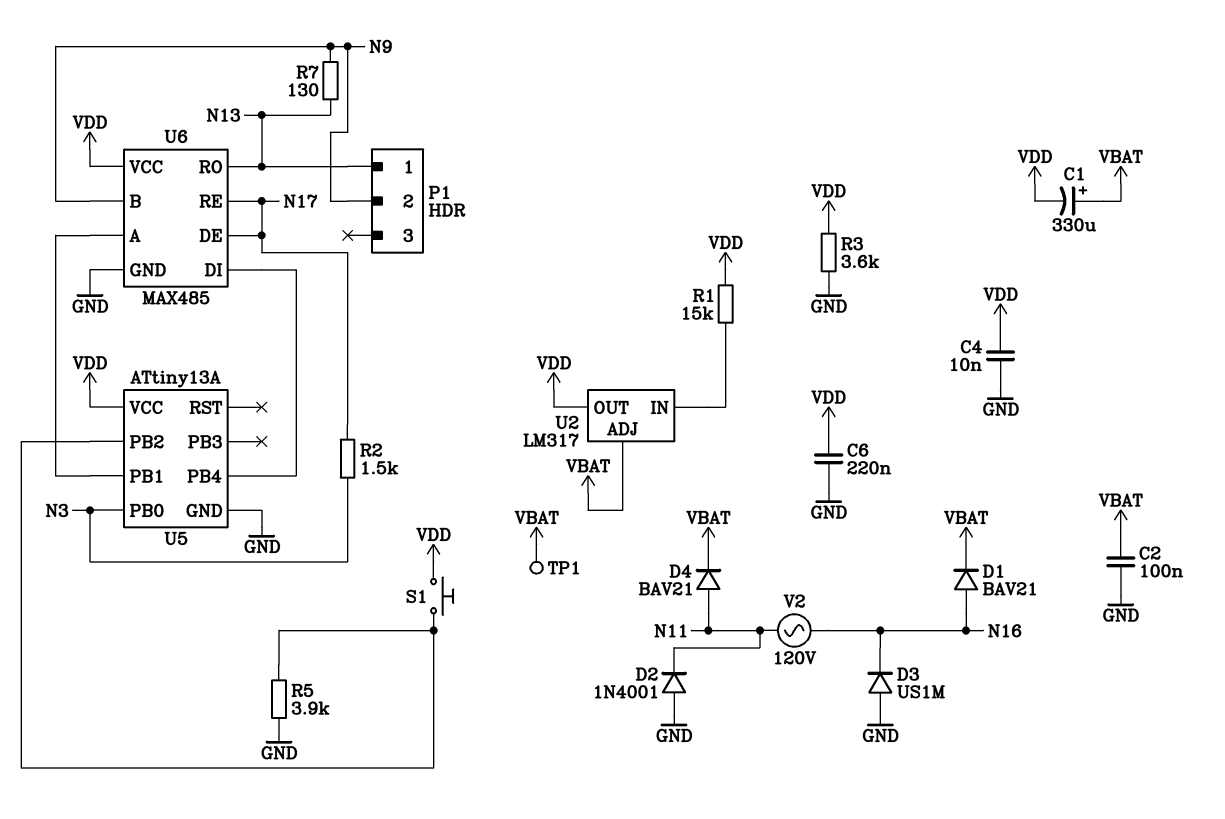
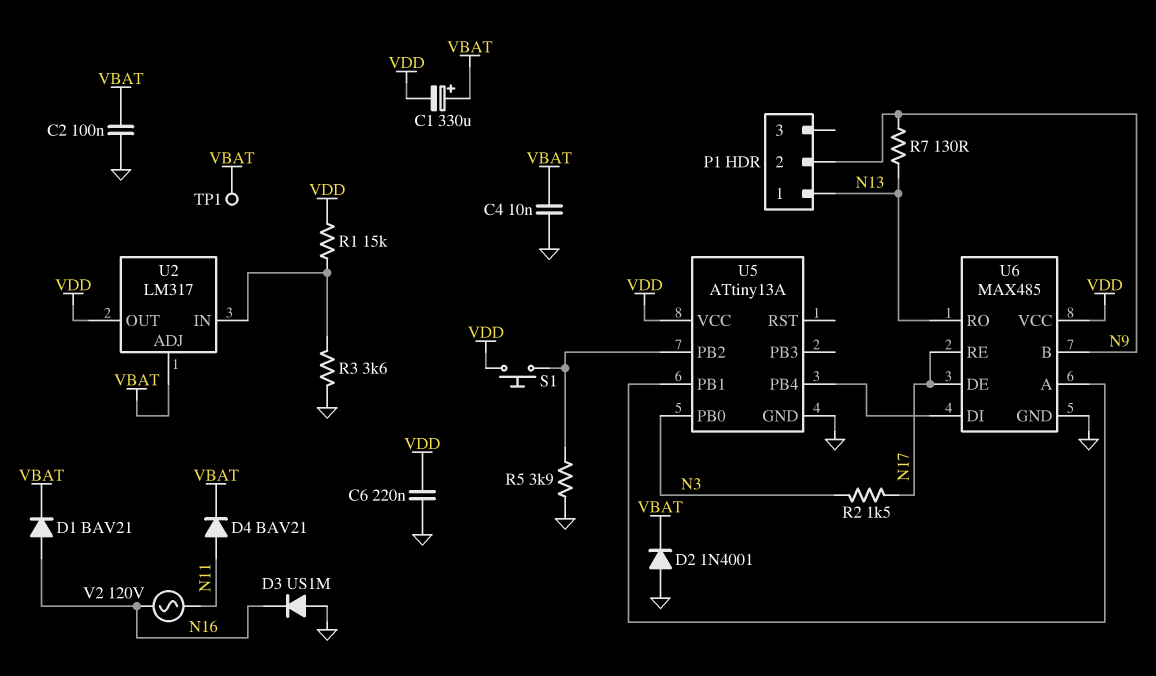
C4: 10nF (GND, VDD) -> 10nF (GND, VBAT)
D2: diode 1N4001 (A GND, K N11) -> diode 1N4001 (A GND, K VBAT)
R3: 3.6k (GND, VDD) -> 3.6k (GND, U2/IN)

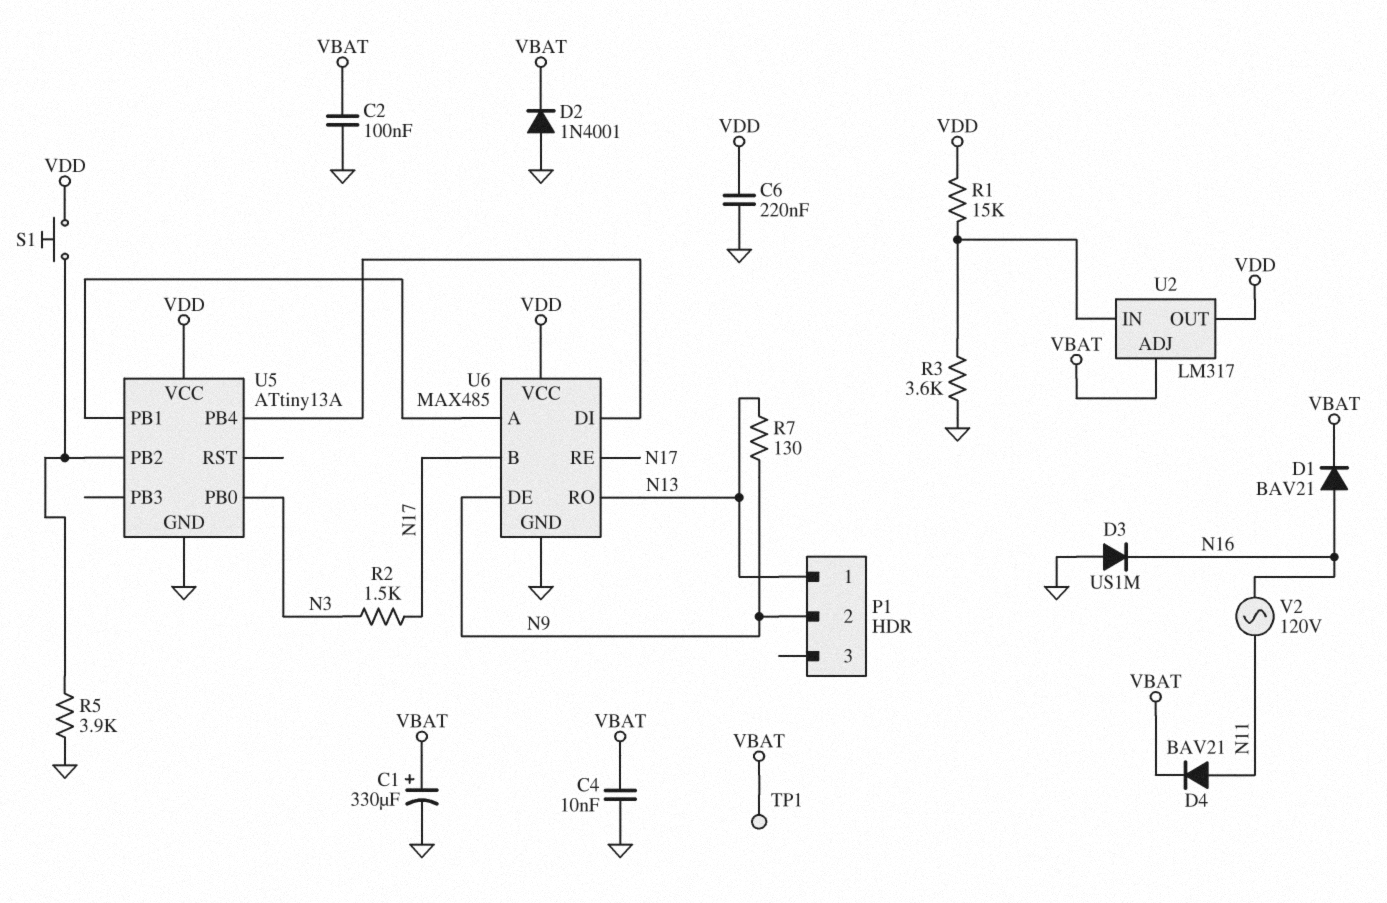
C1: 330uF (plus VBAT, minus VDD) -> 330uF (plus VBAT, minus GND)
U6 pin B: N9 -> N17
U6 pin DE: N17 -> N9

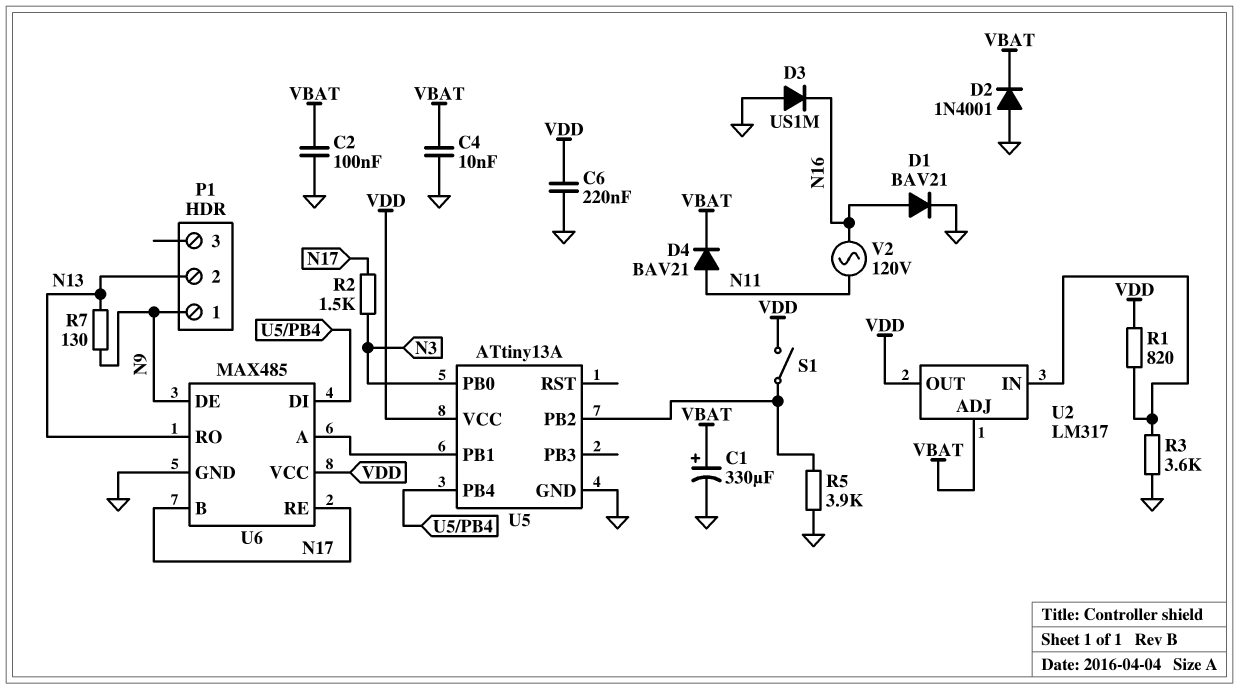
D1: diode BAV21 (A N16, K VBAT) -> diode BAV21 (A N16, K GND)
P1 pin 1: N13 -> N9
P1 pin 2: N9 -> N13
R1: 15k (U2/IN, VDD) -> 820 (U2/IN, VDD)
S1: button (U5/PB2, VDD) -> switch (U5/PB2, VDD)
TP1: test point (VBAT) -> none

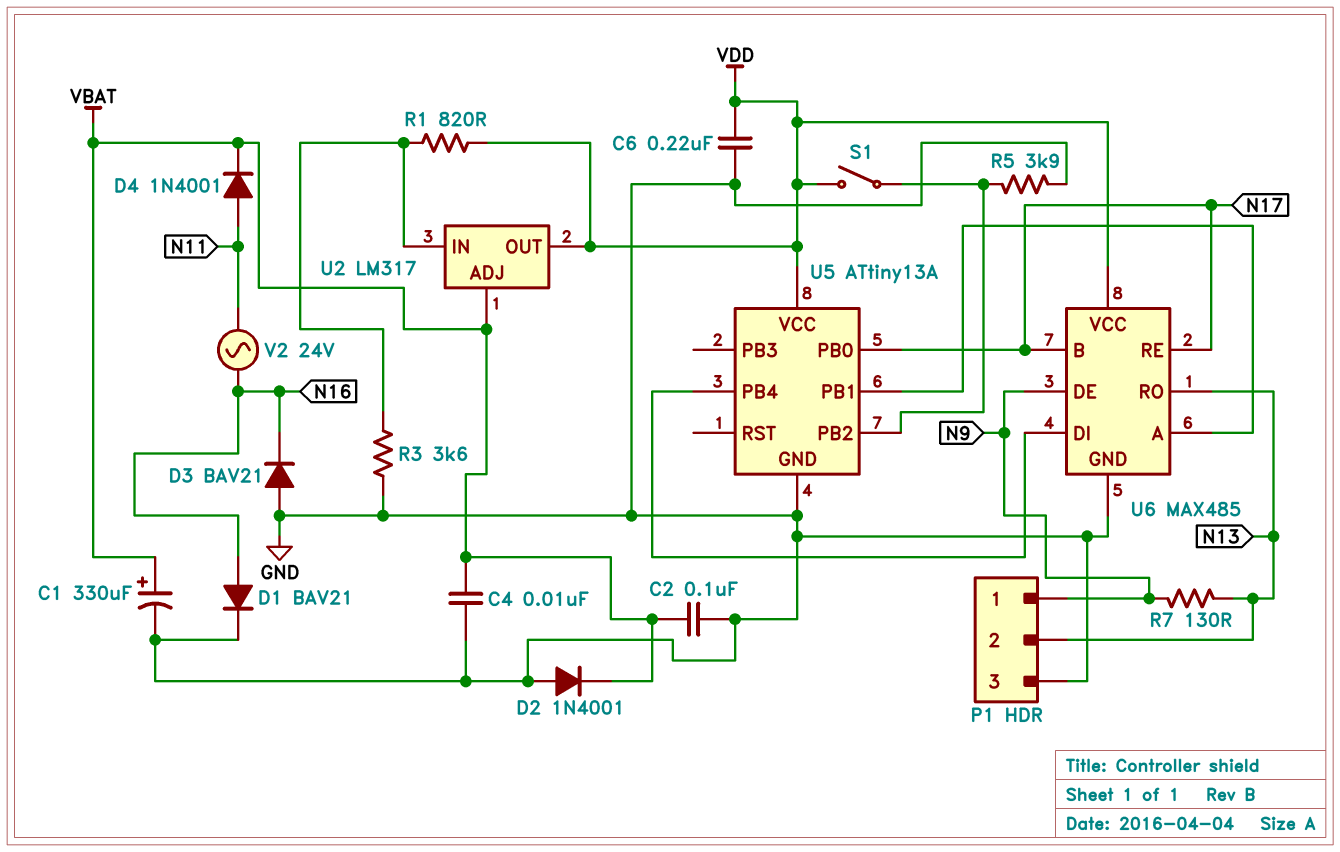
D3: diode US1M (A GND, K N16) -> diode BAV21 (A GND, K N16)
D4: diode BAV21 (A N11, K VBAT) -> diode 1N4001 (A N11, K VBAT)
P1 pin 3: none -> GND
R2: 1.5k (N3, N17) -> none
U5 pin PB0: N3 -> N17
V2: AC 120V (N11, N16) -> AC 24V (N11, N16)

